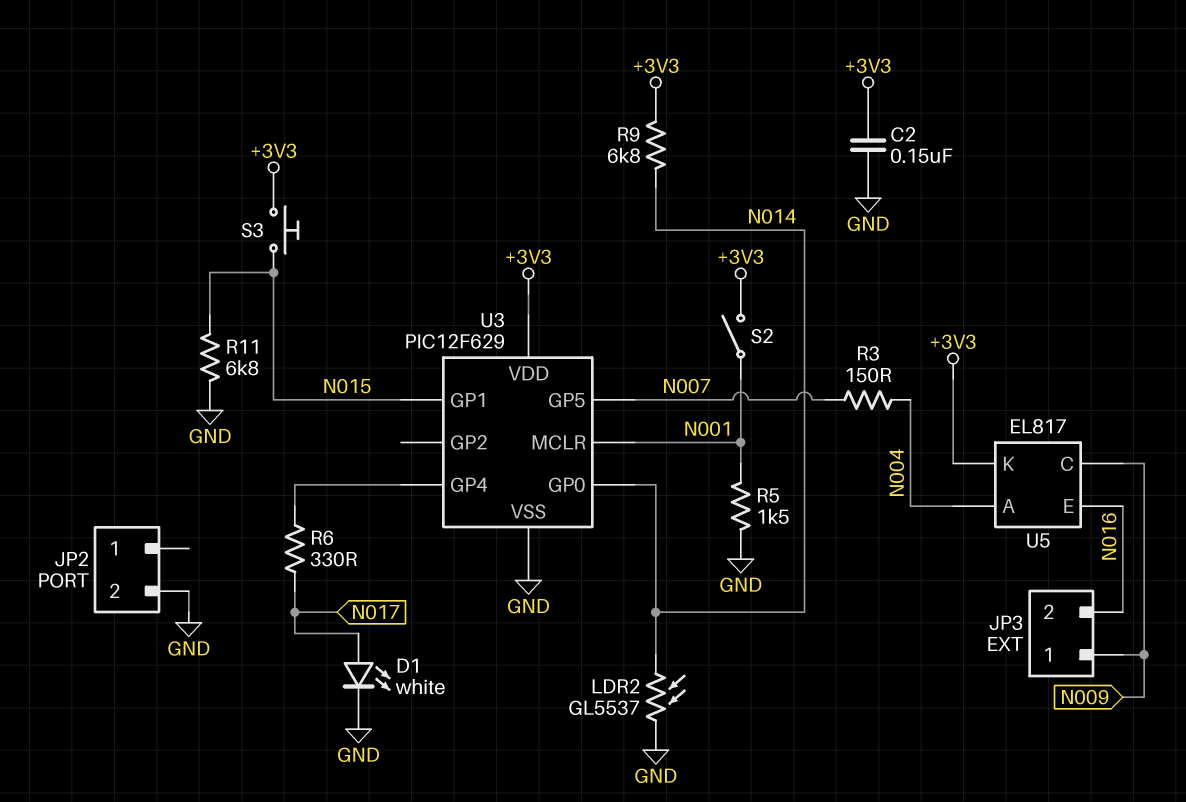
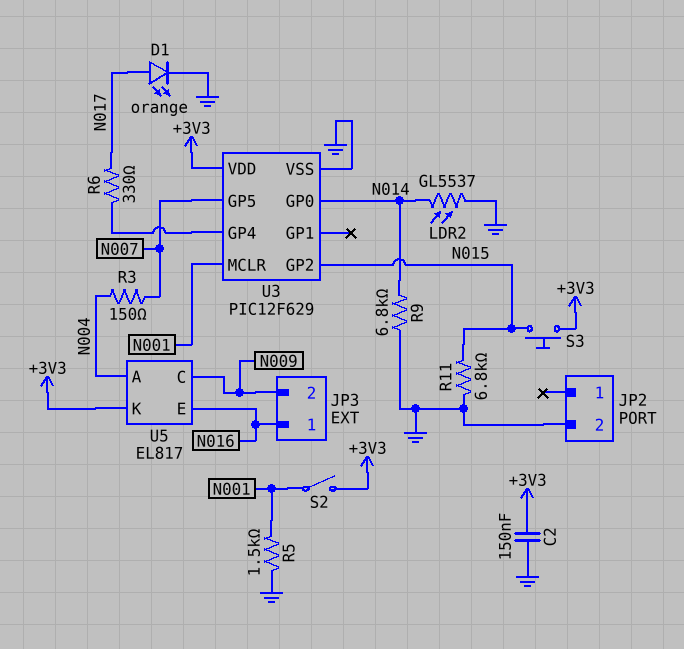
D1: LED white (A N017, K GND) -> LED orange (A N017, K GND)
JP3 pin 1: N009 -> N016
JP3 pin 2: N016 -> N009
R9: 6.8k (+3V3, N014) -> 6.8k (GND, N014)
U3 pin GP1: N015 -> none
U3 pin GP2: none -> N015

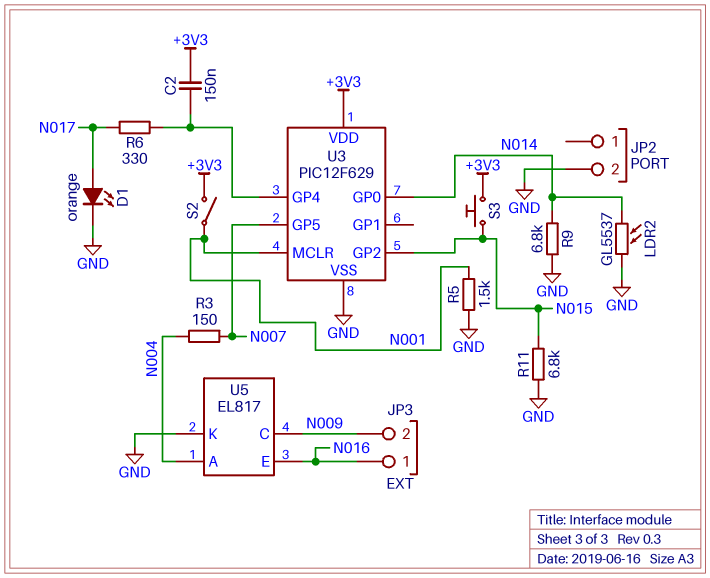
C2: 150nF (+3V3, GND) -> 150nF (+3V3, U3/GP4)
U5 pin K: +3V3 -> GND

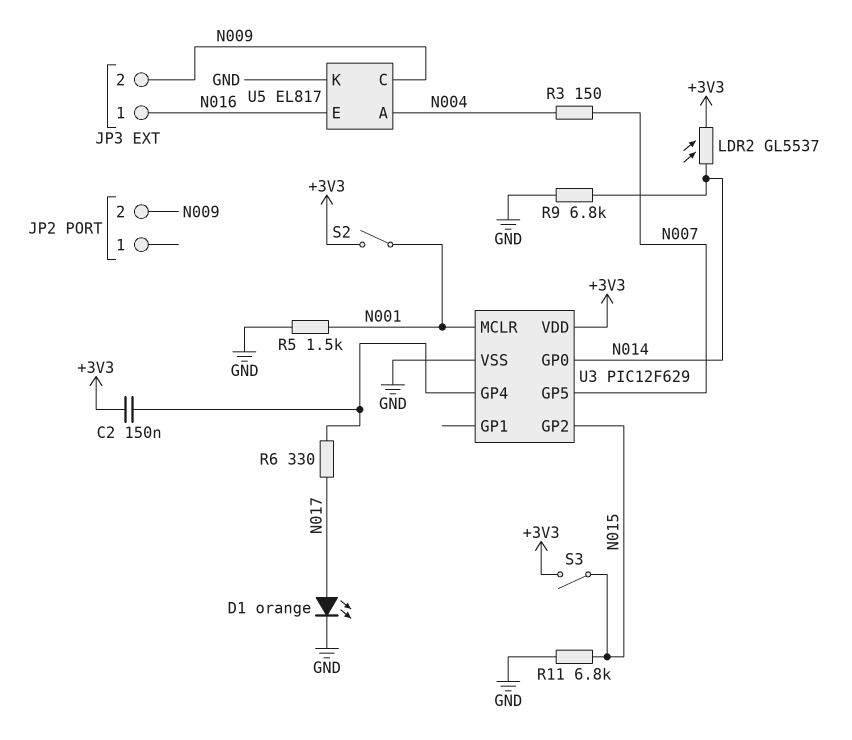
JP2 pin 2: GND -> N009
LDR2: GL5537 (GND, N014) -> GL5537 (+3V3, N014)
S3: button (+3V3, N015) -> switch (+3V3, N015)

